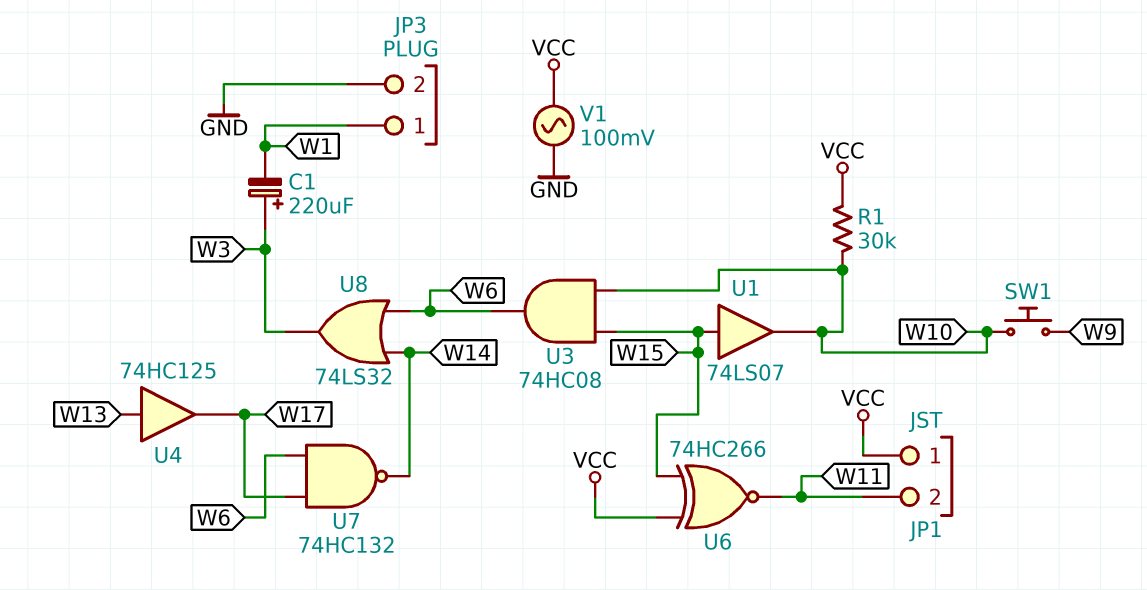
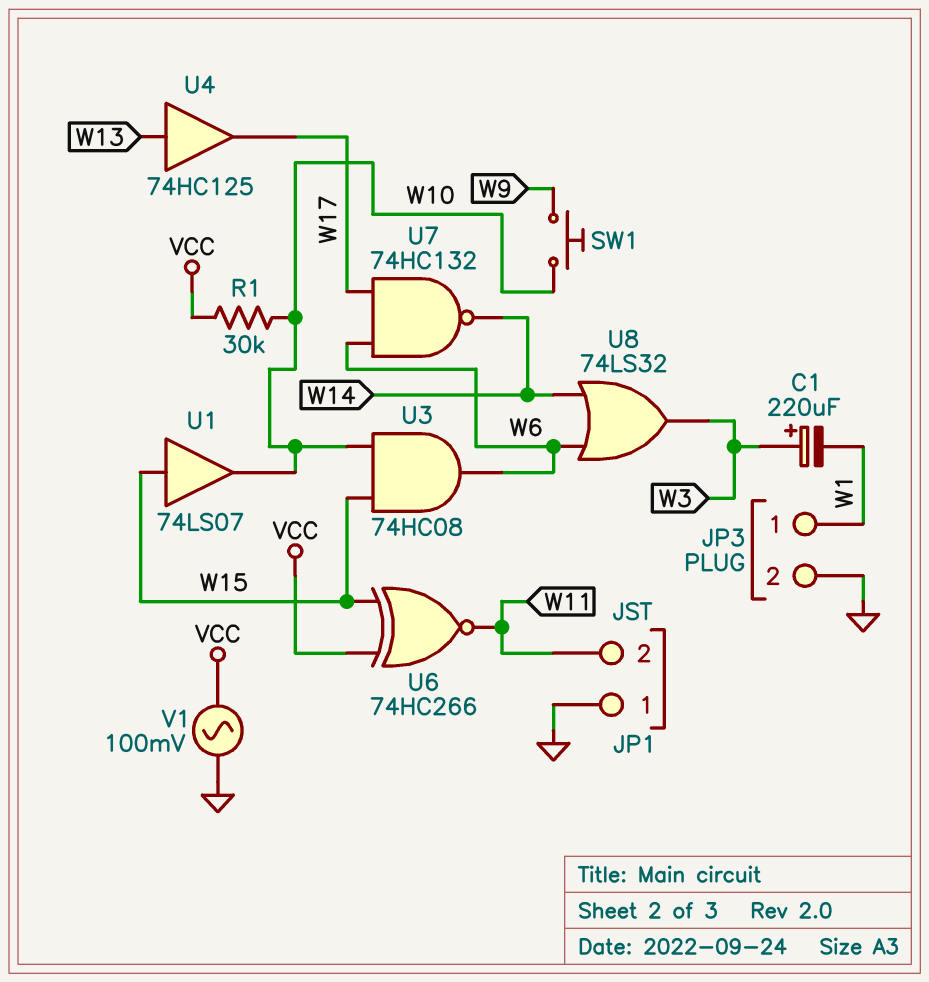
JP1 pin 1: VCC -> GND

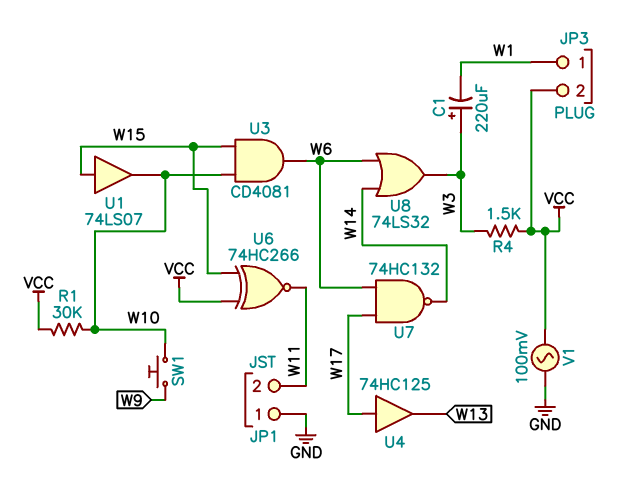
JP3 pin 2: GND -> VCC
R4: none -> 1.5k (VCC, W3)
U3: AND 74HC08 (in W10, in W15, out W6) -> AND CD4081 (in W10, in W15, out W6)
U4: buffer 74HC125 (in W13, out W17) -> buffer 74HC125 (in W17, out W13)

